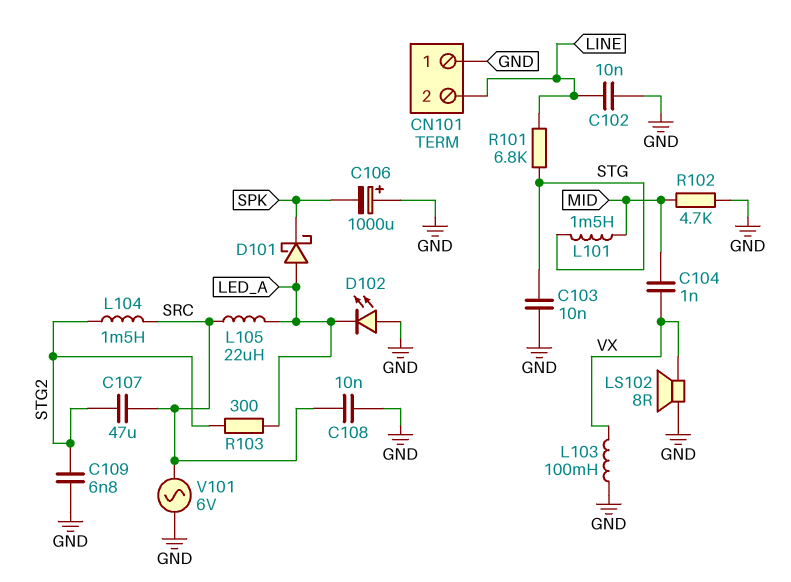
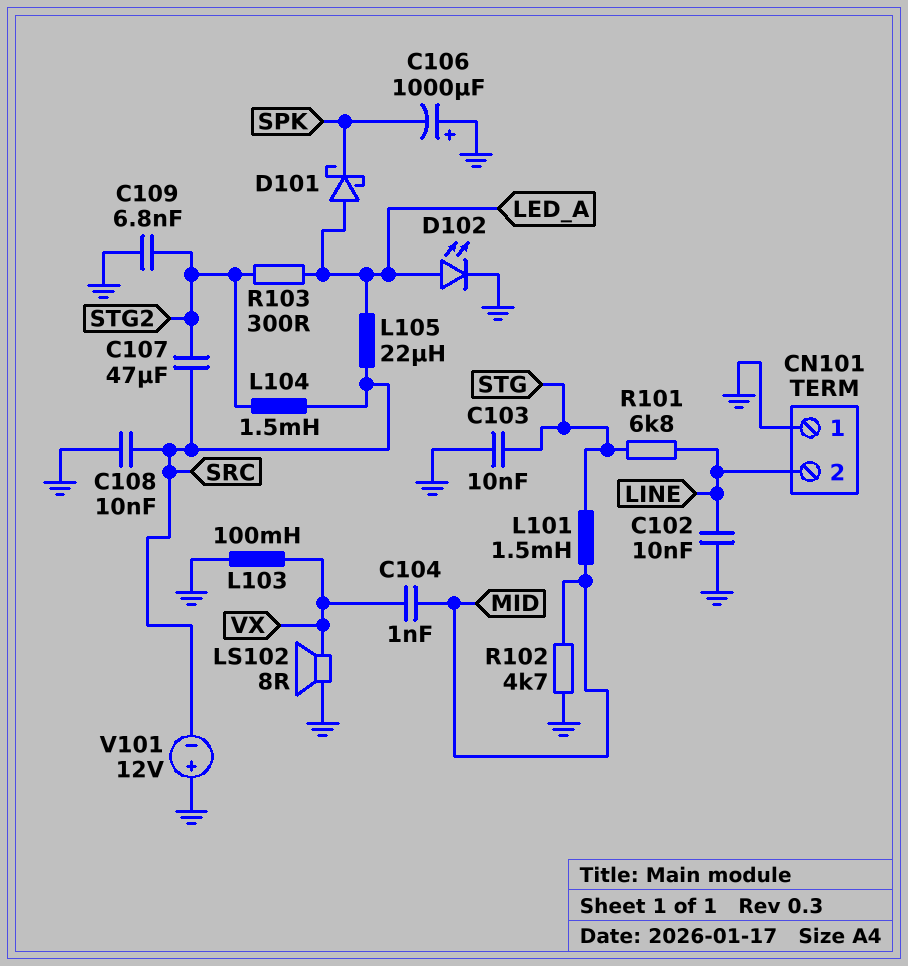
D102: LED (A GND, K LED_A) -> LED (A LED_A, K GND)
V101: AC 6V (GND, SRC) -> 12V (plus GND, minus SRC)

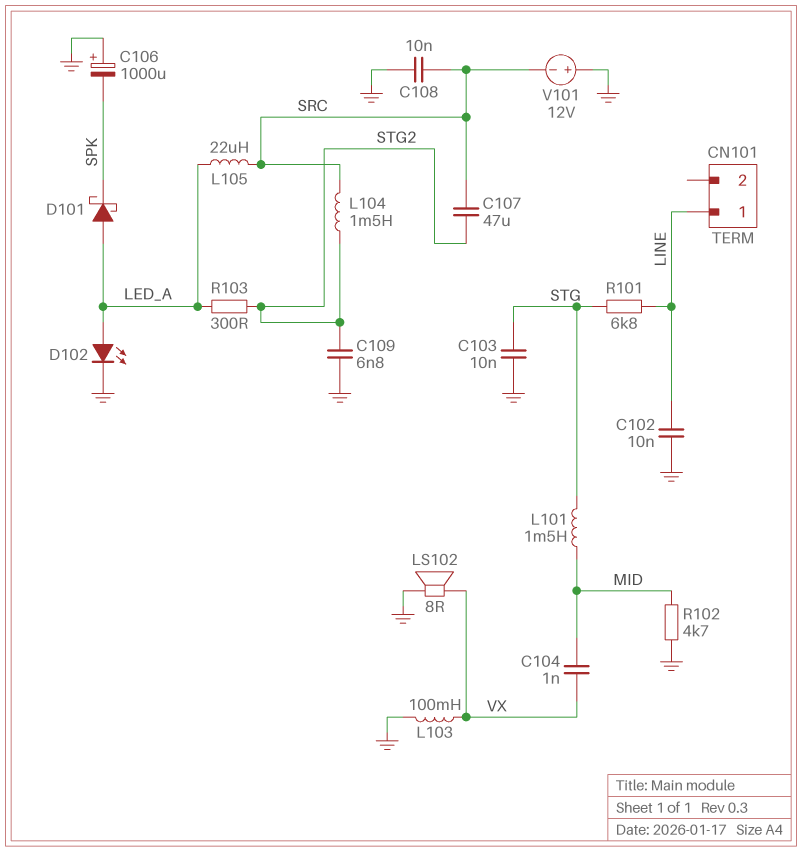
CN101 pin 1: GND -> LINE
CN101 pin 2: LINE -> none

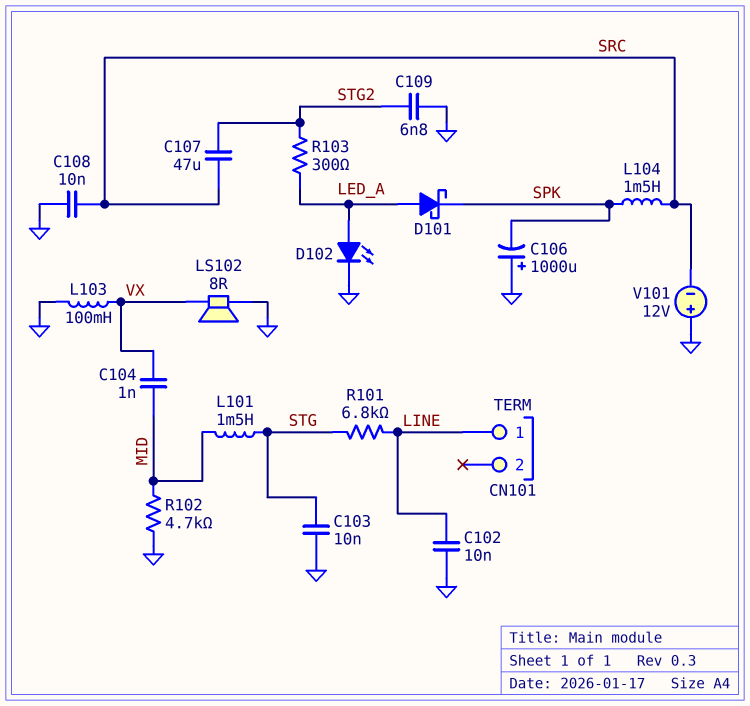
L104: 1.5mH (SRC, STG2) -> 1.5mH (SPK, SRC)
L105: 22uH (LED_A, SRC) -> none

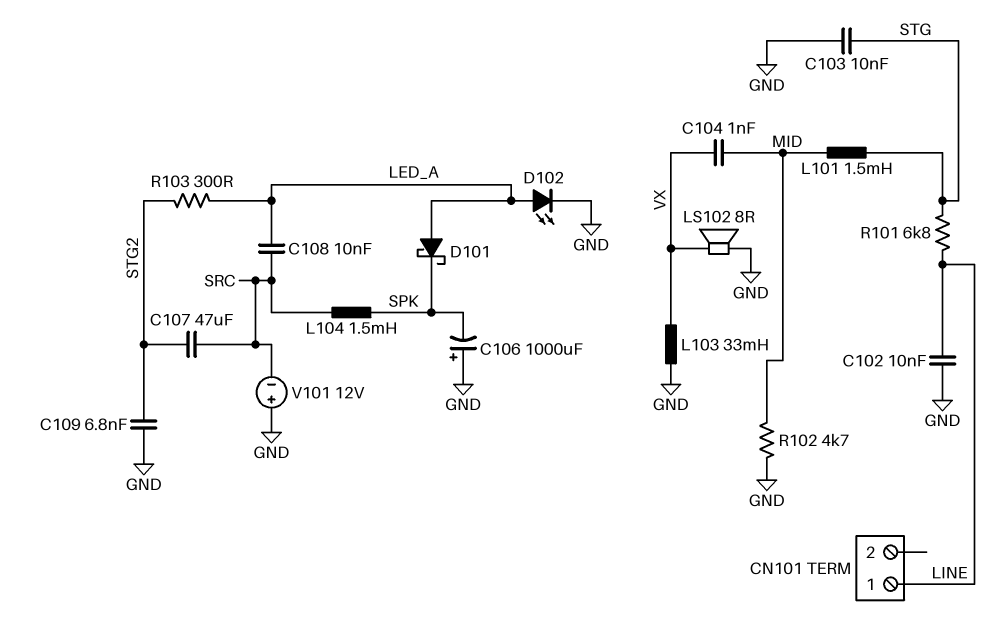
C108: 10nF (GND, SRC) -> 10nF (LED_A, SRC)
L103: 100mH (GND, VX) -> 33mH (GND, VX)

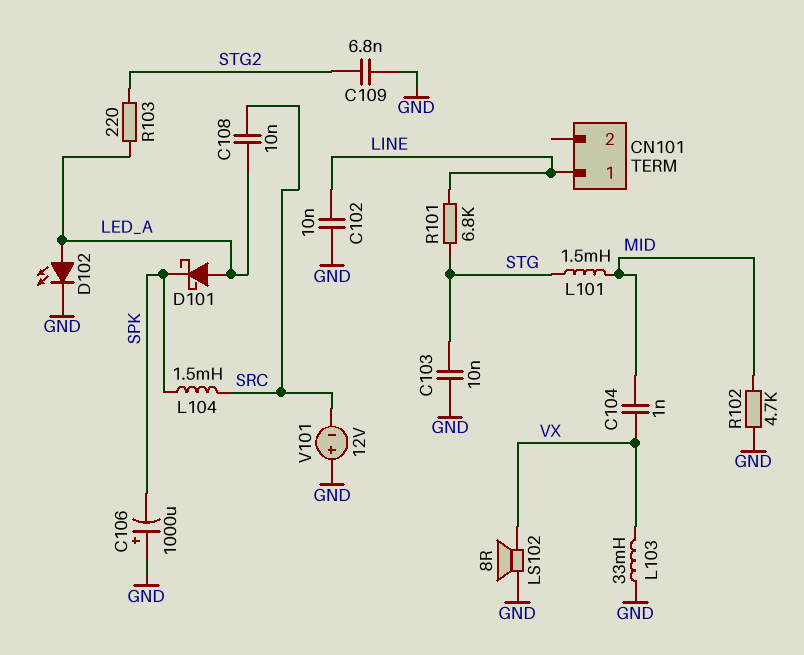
C107: 47uF (SRC, STG2) -> none
R103: 300 (LED_A, STG2) -> 220 (LED_A, STG2)

